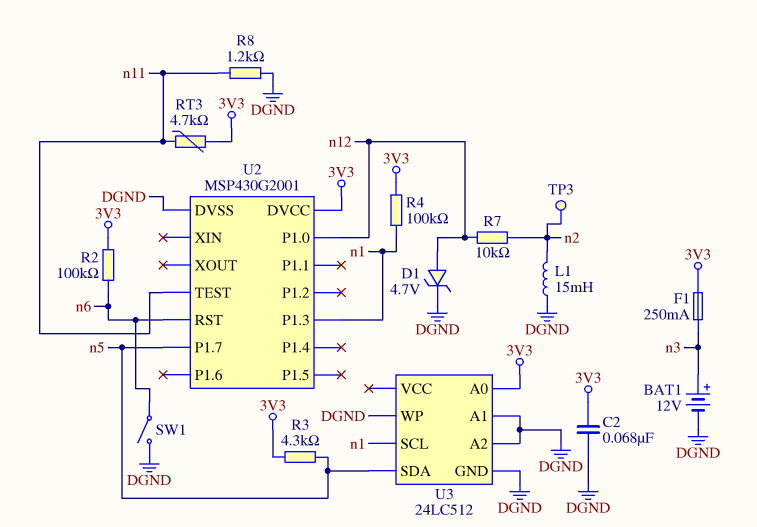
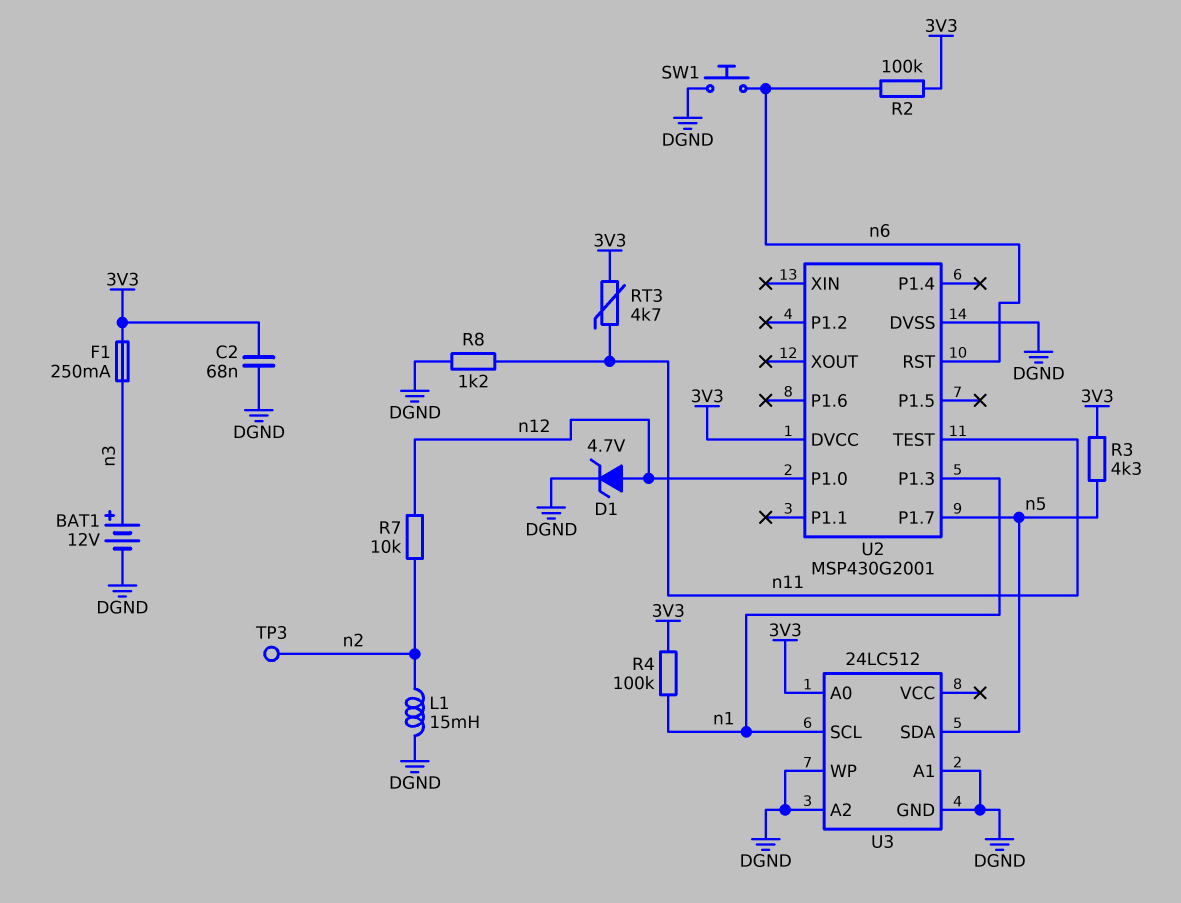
SW1: switch (DGND, n6) -> button (DGND, n6)

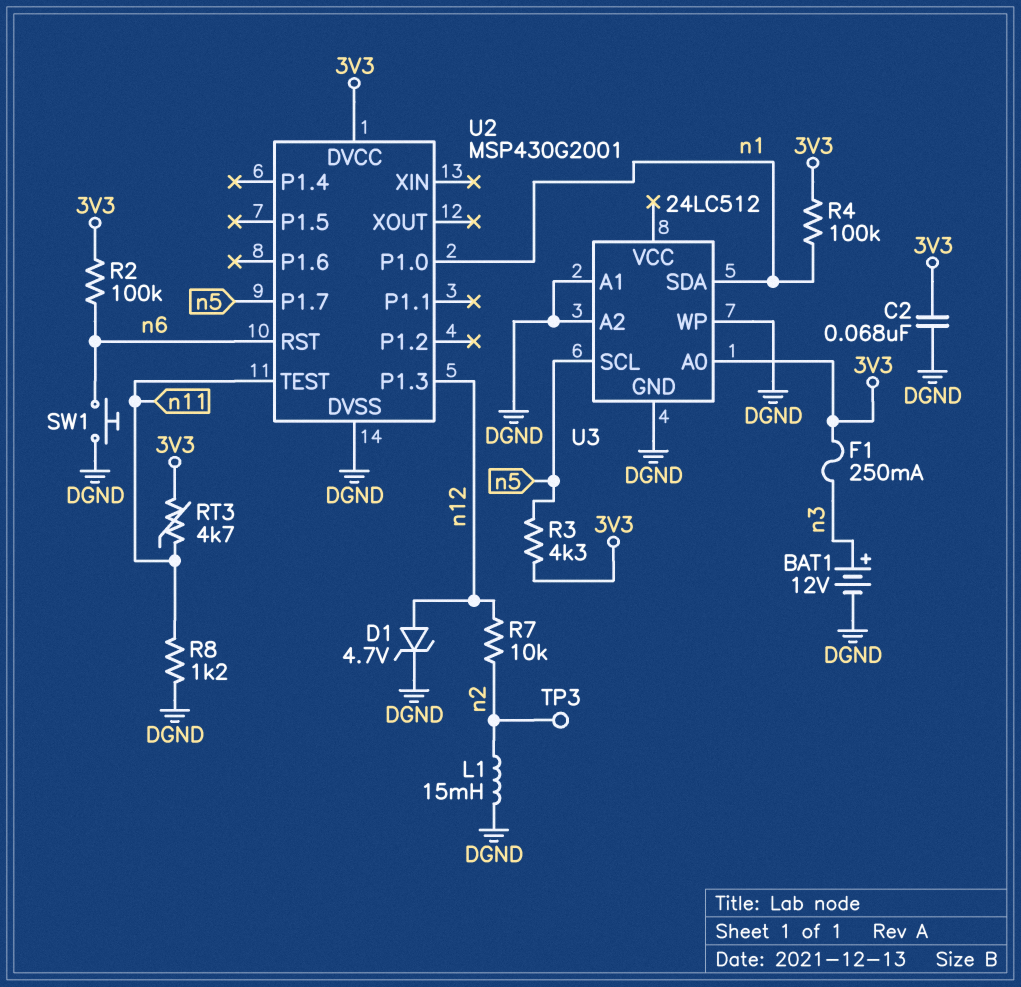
U2 pin P1.0: n12 -> n1
U2 pin P1.3: n1 -> n12
U3 pin SCL: n1 -> n5
U3 pin SDA: n5 -> n1

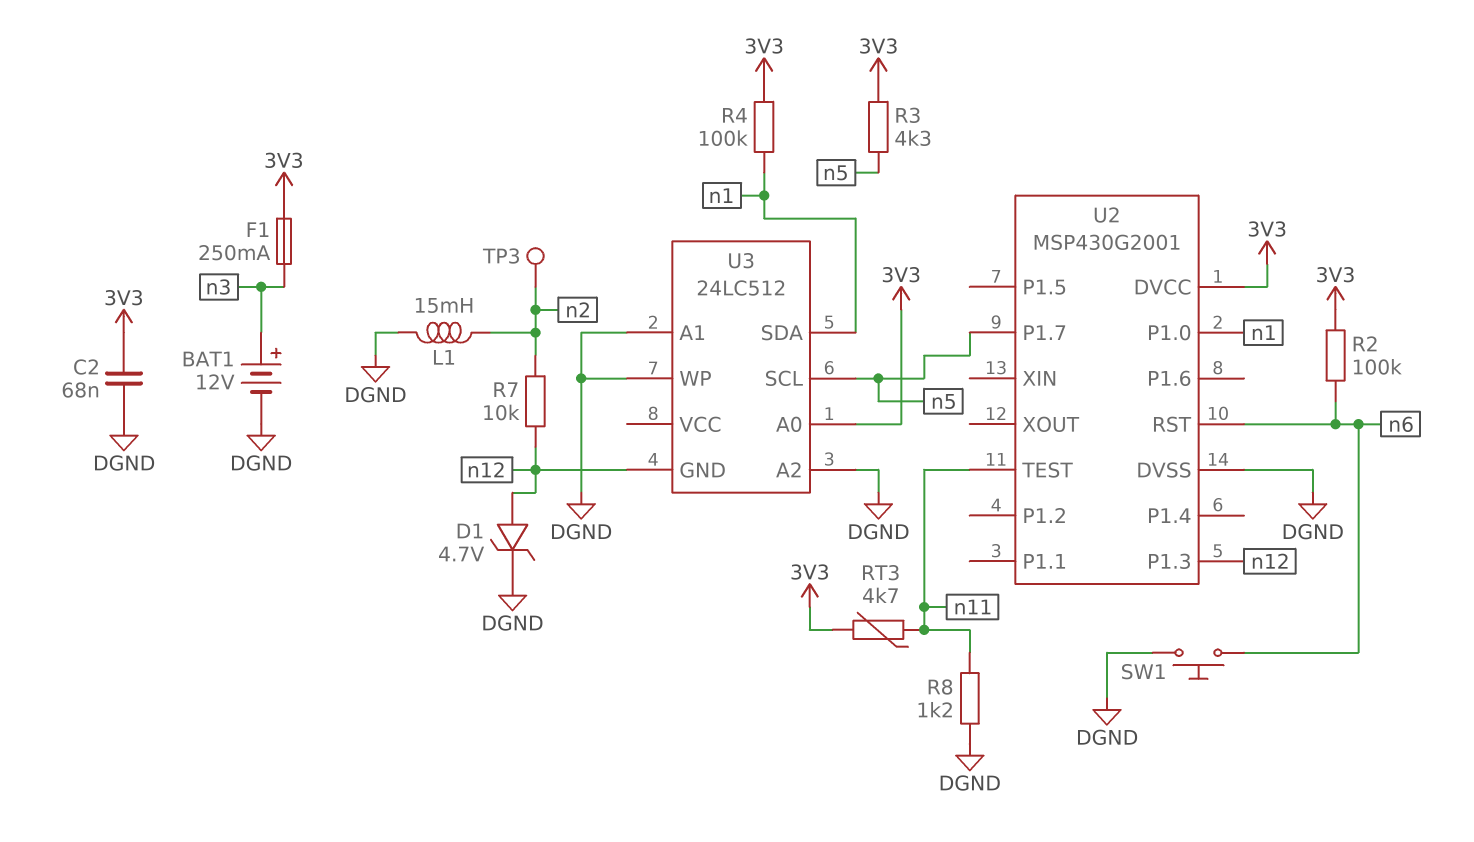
U3 pin GND: DGND -> n12

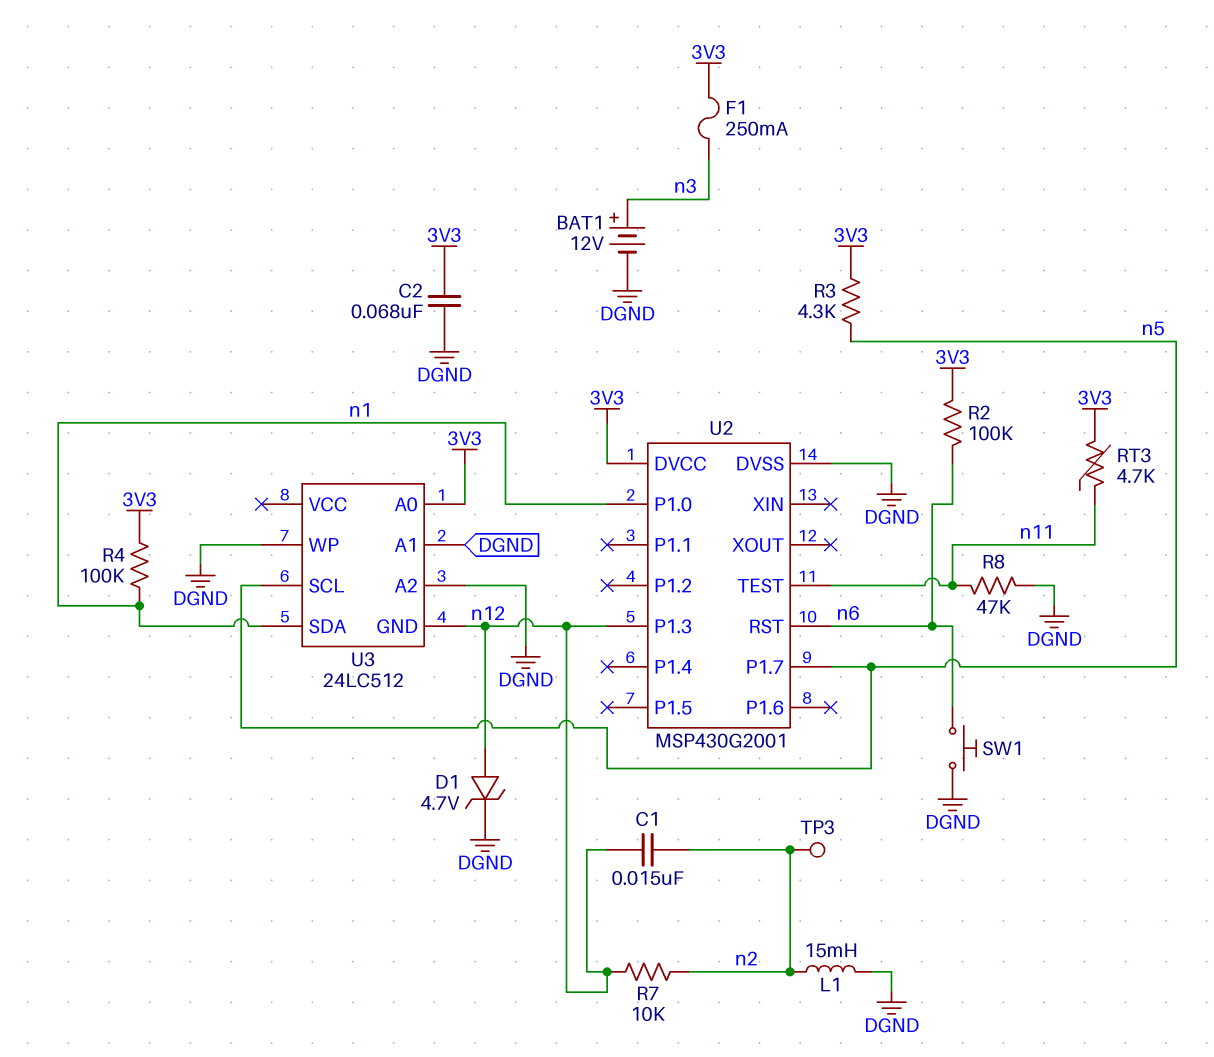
C1: none -> 15nF (n2, n12)
R8: 1.2k (DGND, n11) -> 47k (DGND, n11)

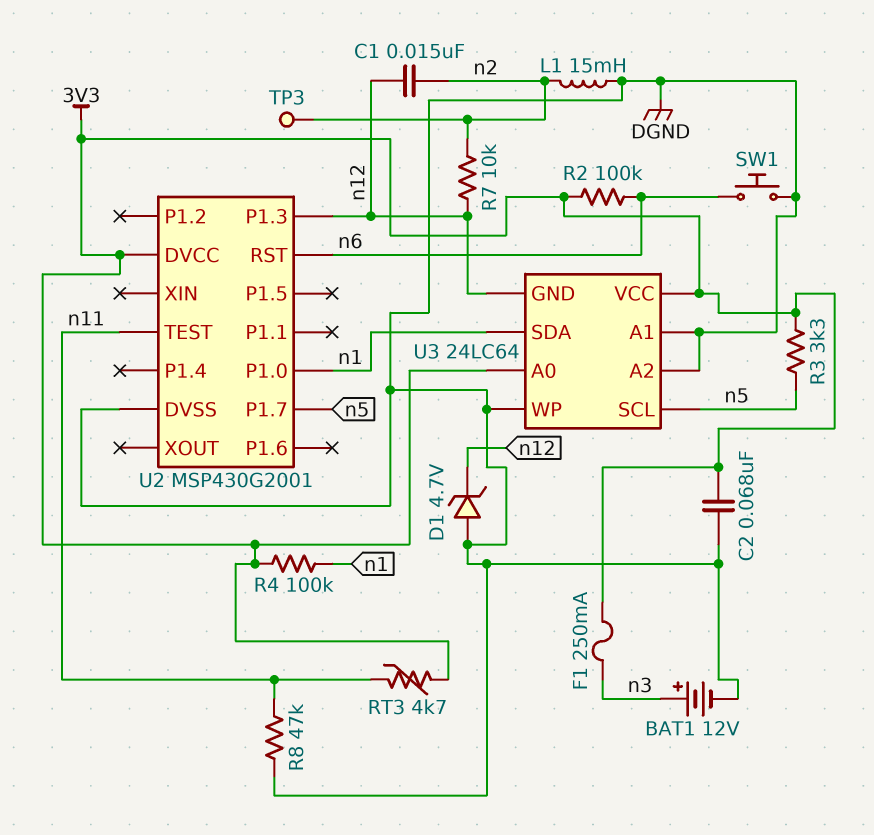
D1: zener 4.7V (A n12, K DGND) -> zener 4.7V (A DGND, K n12)
R3: 4.3k (3V3, n5) -> 3.3k (3V3, n5)
U3: 24LC512 -> 24LC64
U3 pin VCC: none -> 3V3

